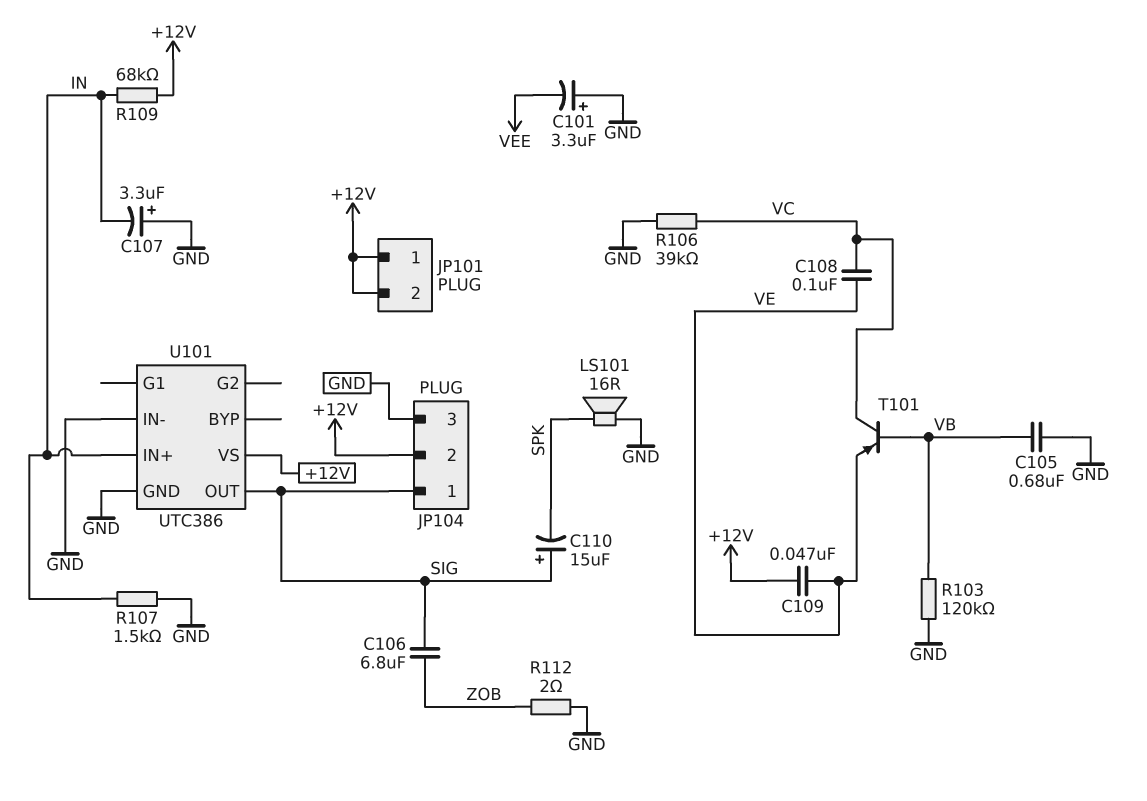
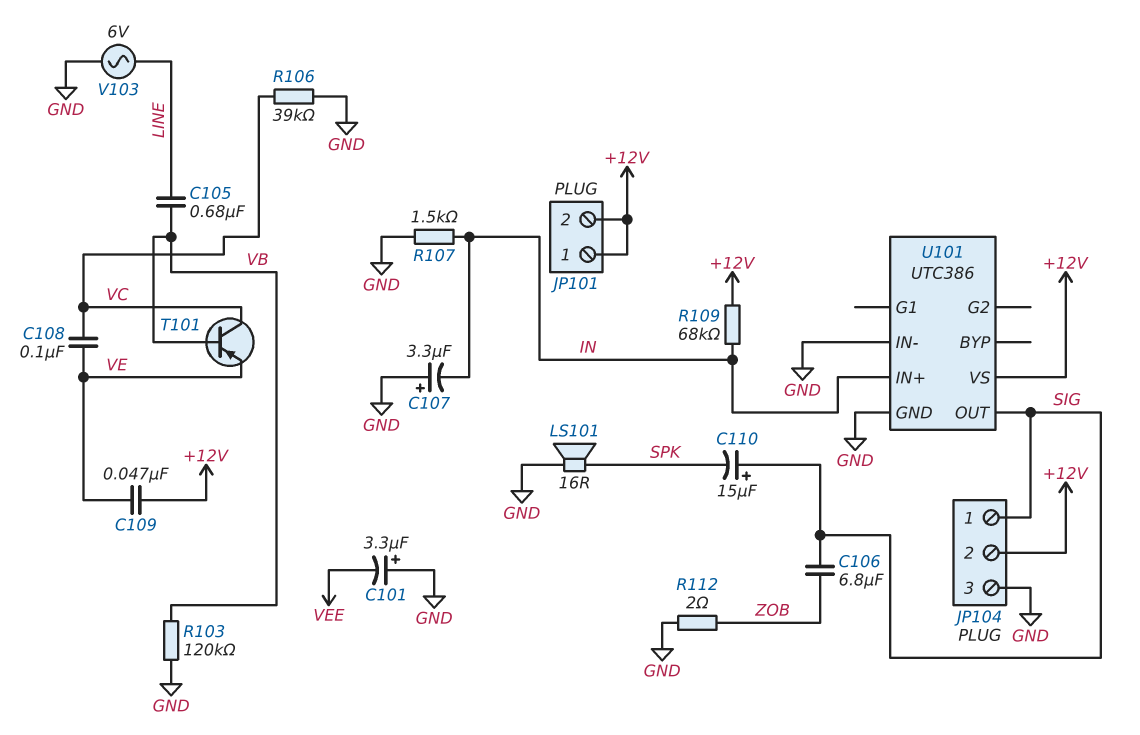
C105: 680nF (GND, VB) -> 680nF (LINE, VB)
V103: none -> AC 6V (GND, LINE)

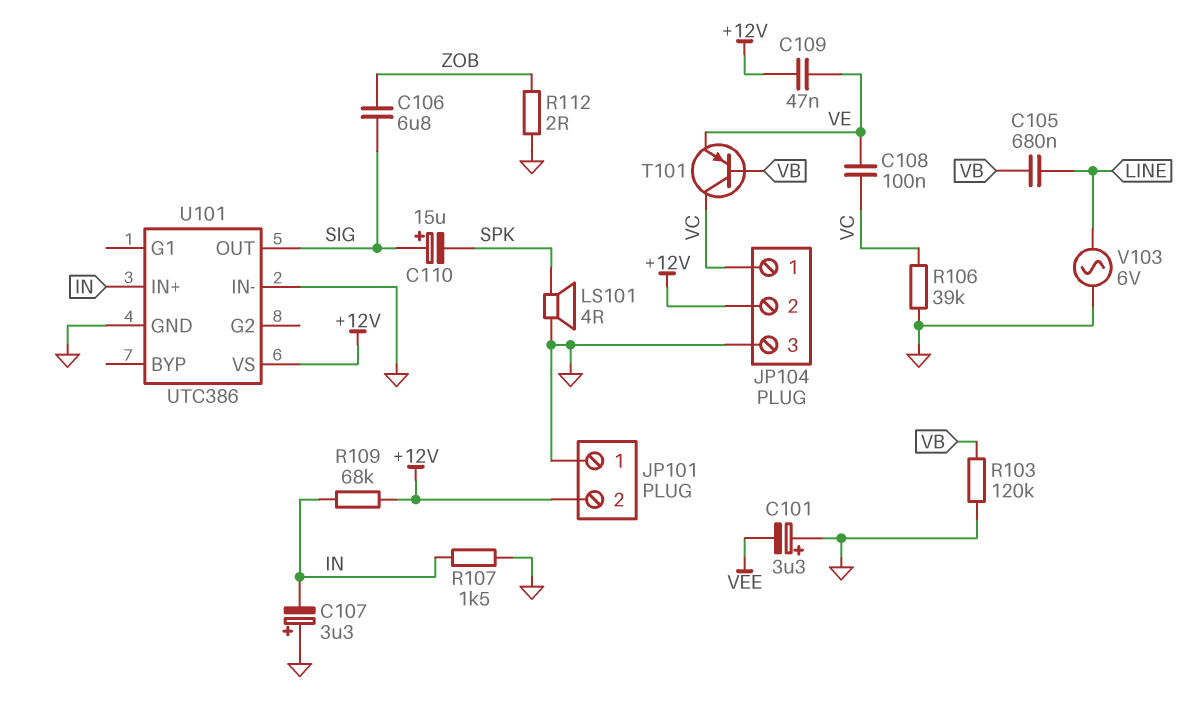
JP101 pin 1: +12V -> GND
JP104 pin 1: SIG -> VC
LS101: speaker 16R (GND, SPK) -> speaker 4R (GND, SPK)

